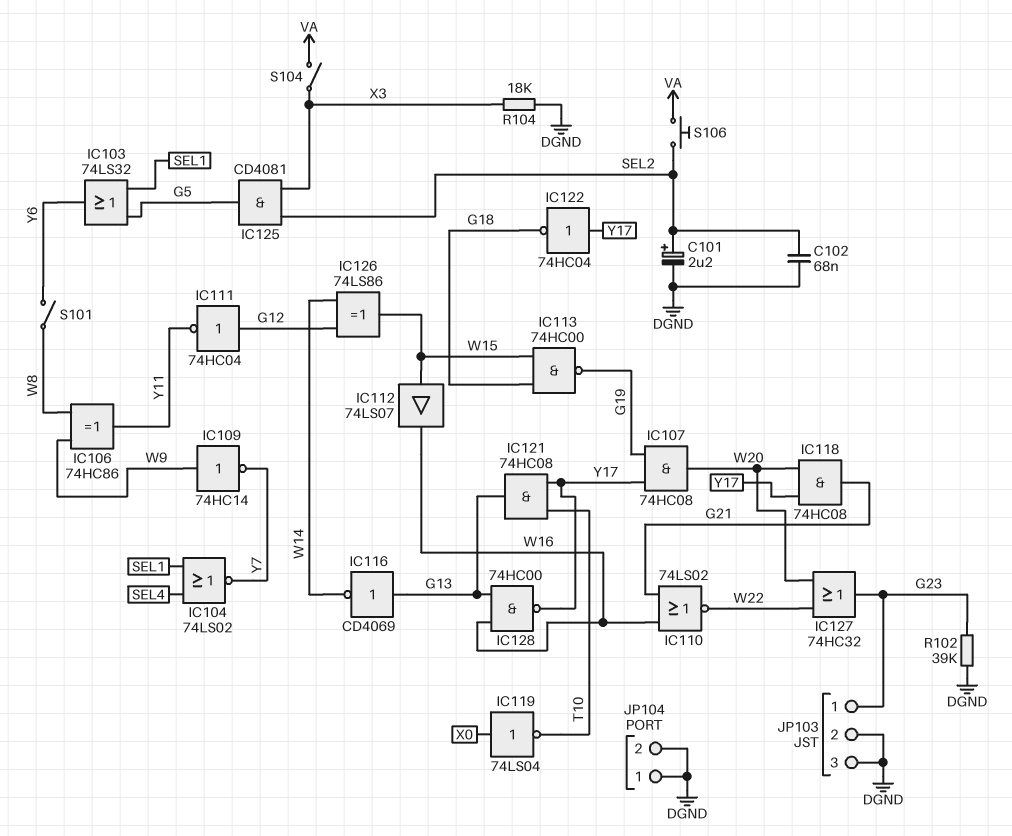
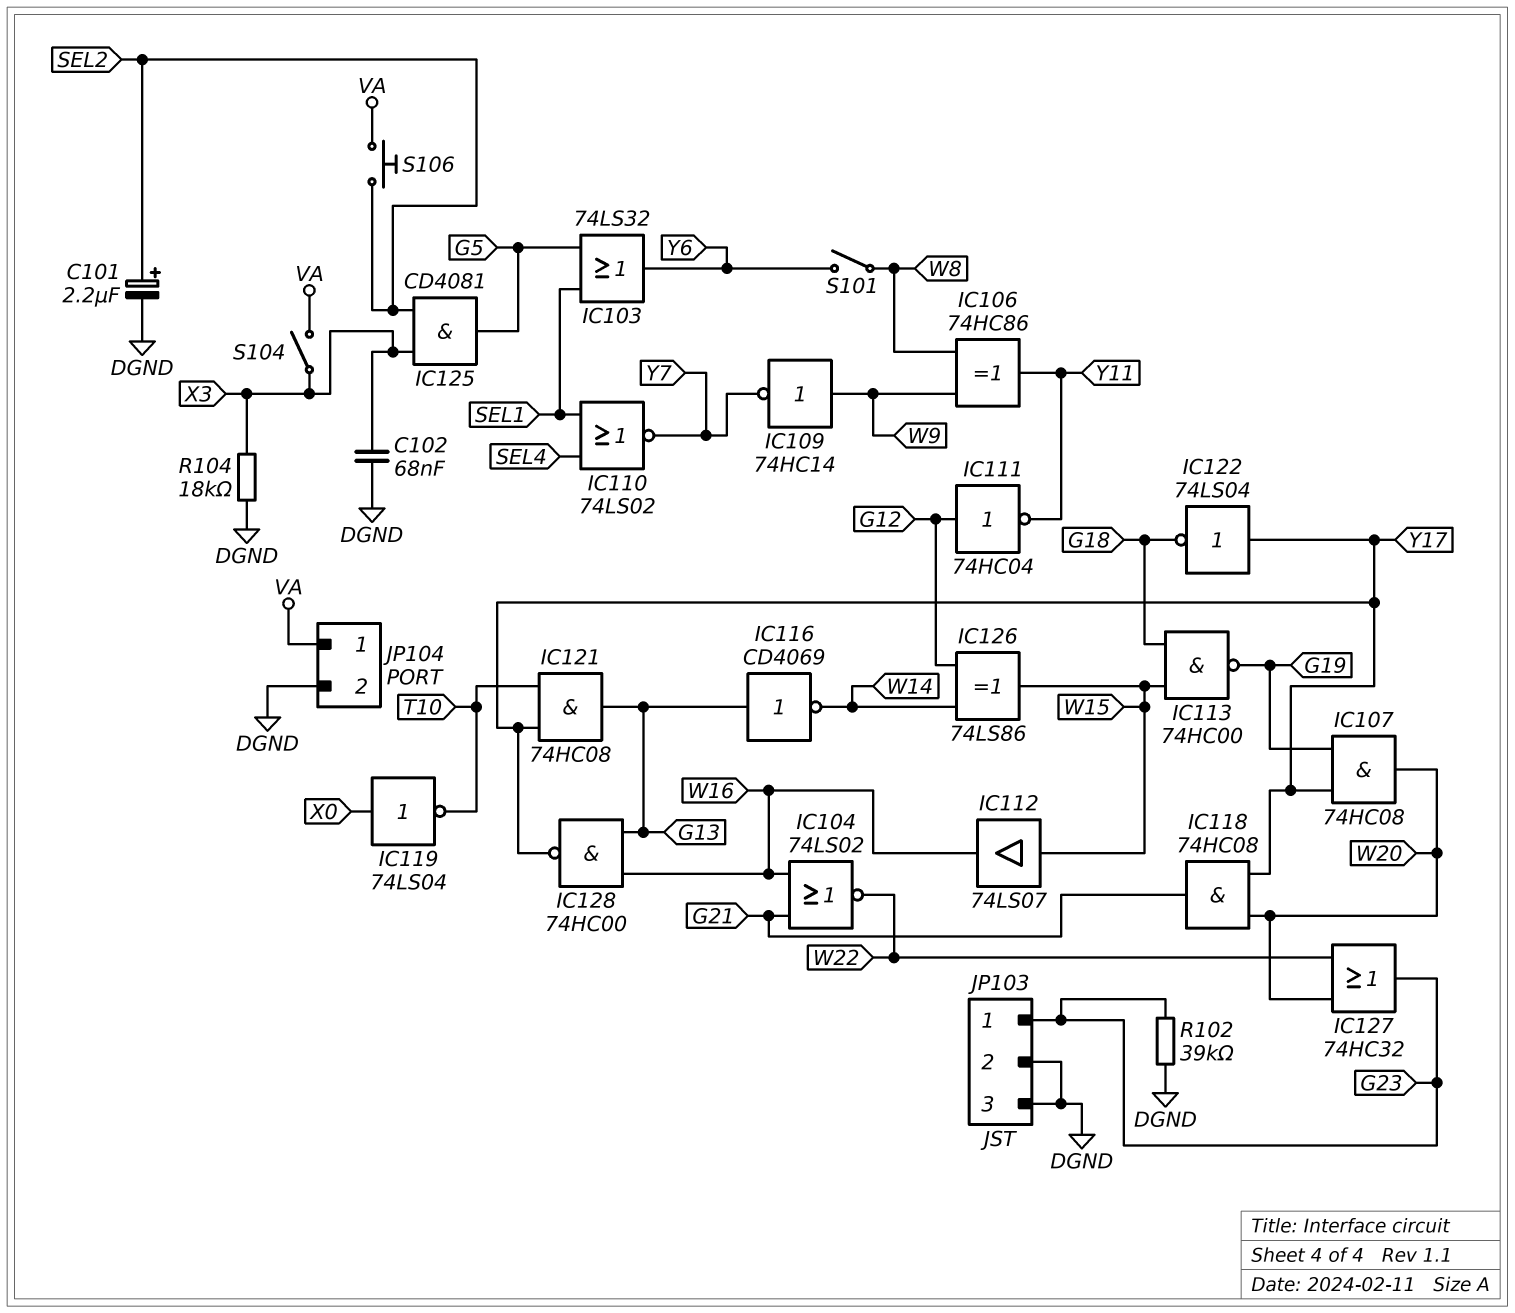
C102: 68nF (DGND, SEL2) -> 68nF (DGND, X3)
IC104: NOR 74LS02 (in SEL1, in SEL4, out Y7) -> NOR 74LS02 (in G21, in W16, out W22)
IC110: NOR 74LS02 (in G21, in W16, out W22) -> NOR 74LS02 (in SEL1, in SEL4, out Y7)
IC122: NOT 74HC04 (in Y17, out G18) -> NOT 74LS04 (in Y17, out G18)
JP104 pin 1: DGND -> VA

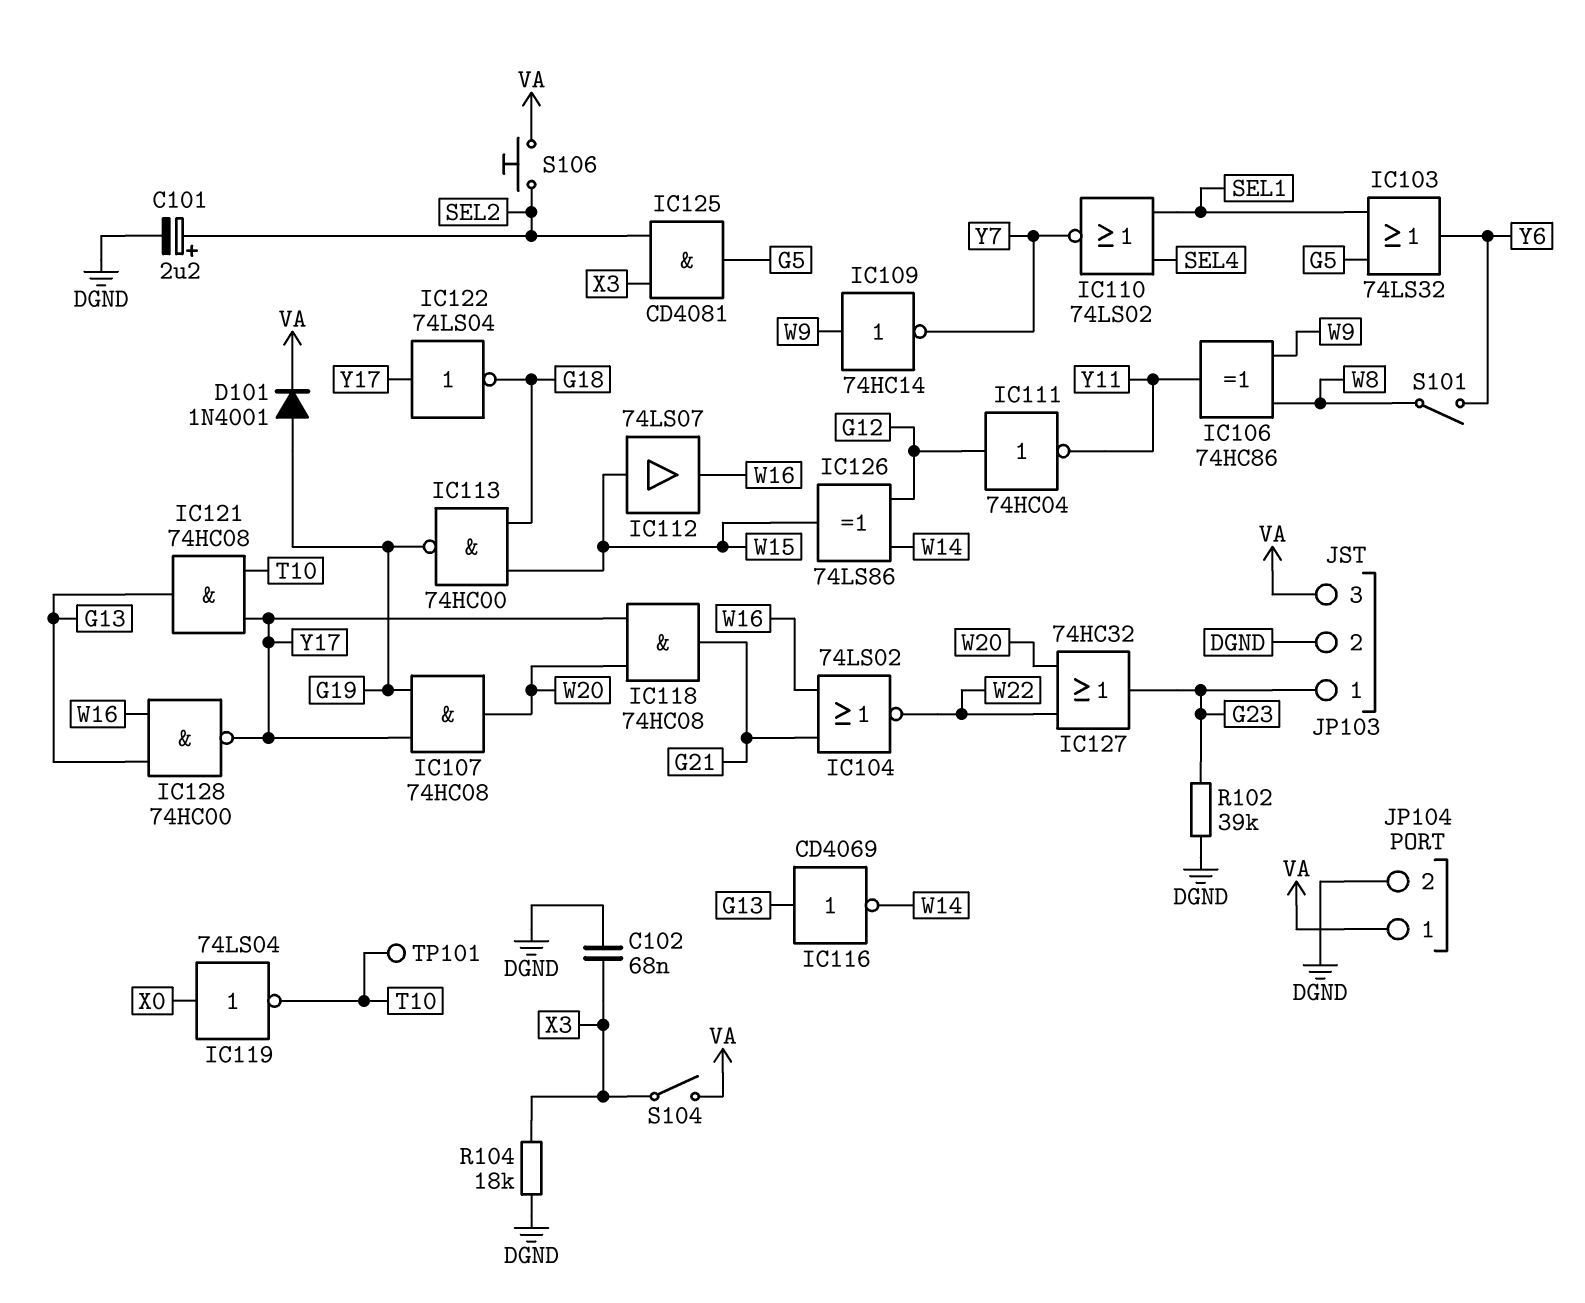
D101: none -> diode 1N4001 (A G19, K VA)
JP103 pin 3: DGND -> VA
TP101: none -> test point (T10)

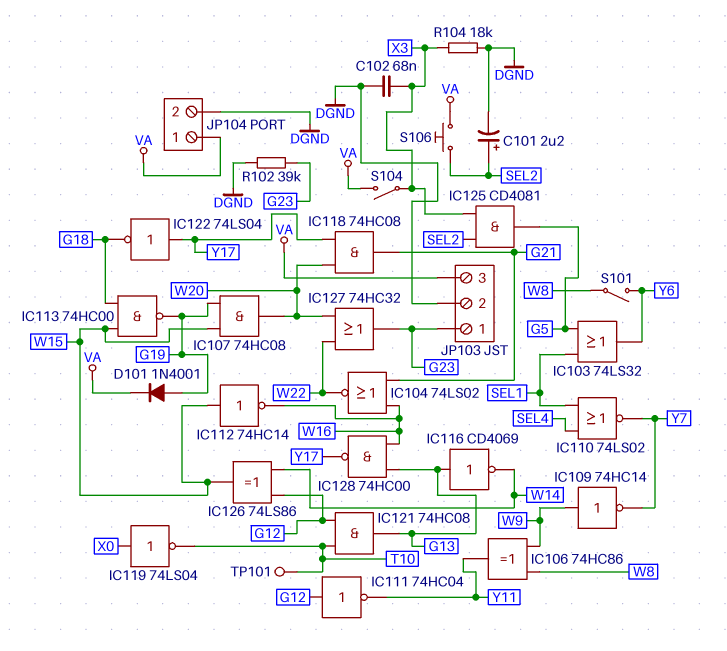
IC107: AND 74HC08 (in G19, in Y17, out W20) -> AND 74HC08 (in G19, in W15, out W20)
IC112: buffer 74LS07 (in W15, out W16) -> NOT 74HC14 (in W15, out W16)
IC121: AND 74HC08 (in T10, in Y17, out G13) -> AND 74HC08 (in G12, in T10, out G13)

